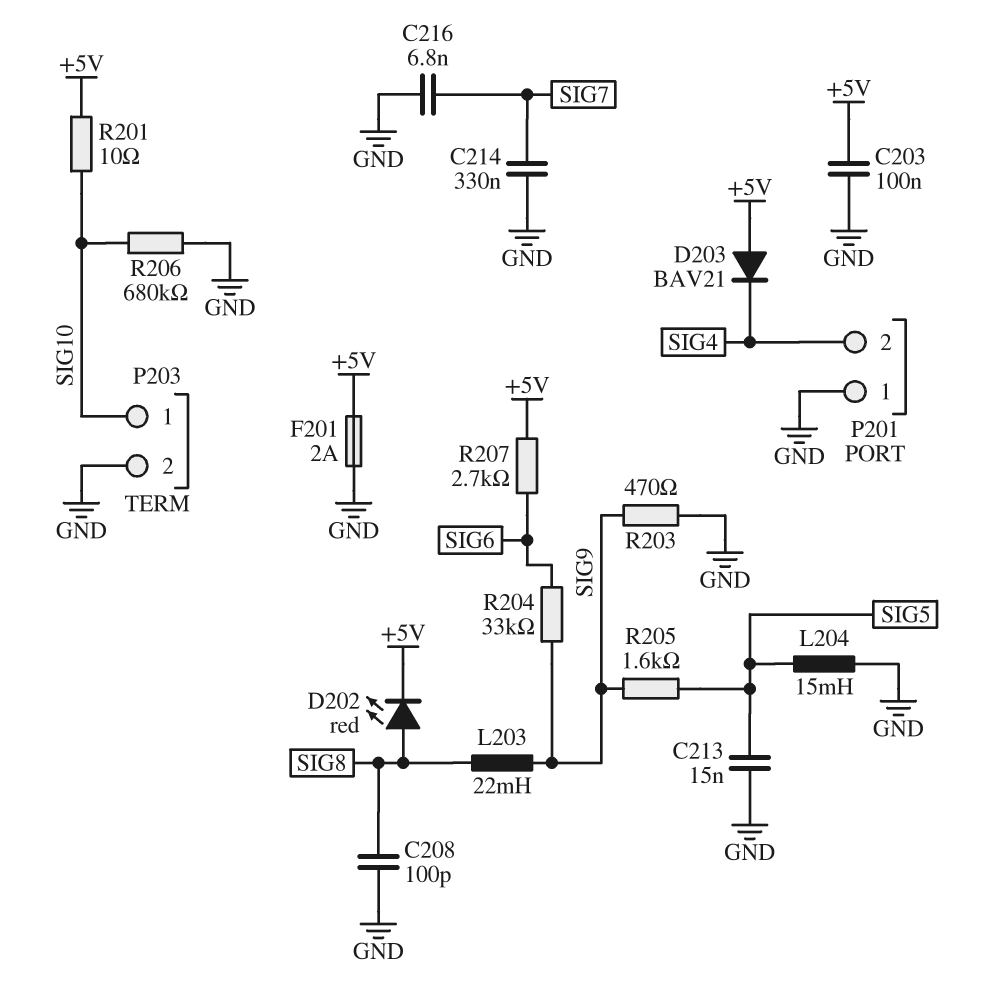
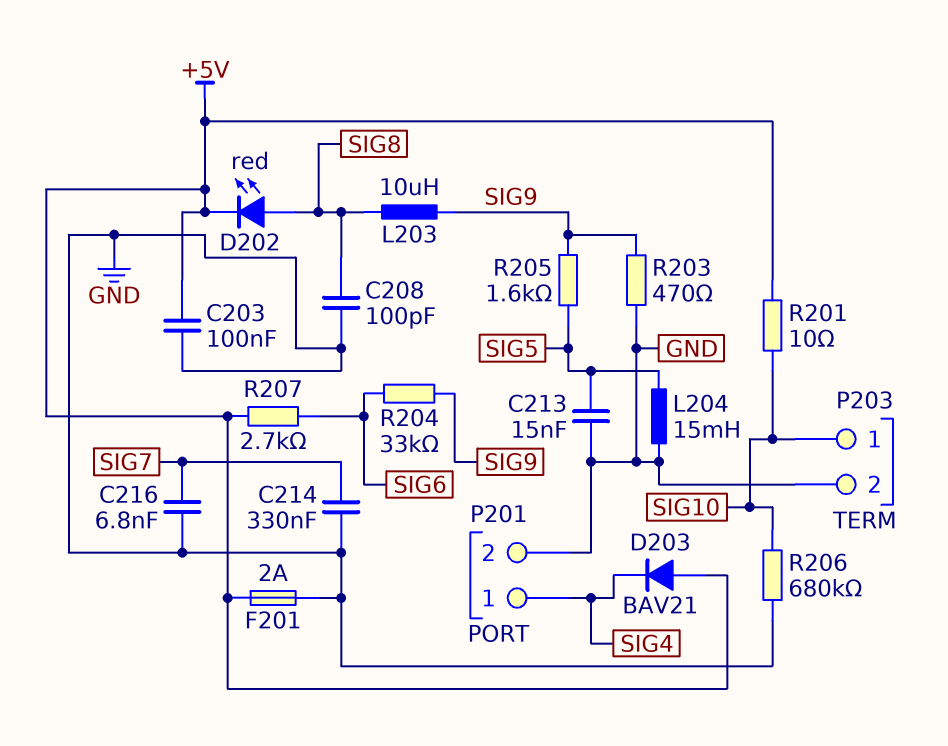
L203: 22mH (SIG8, SIG9) -> 10uH (SIG8, SIG9)
P201 pin 1: GND -> SIG4
P201 pin 2: SIG4 -> GND

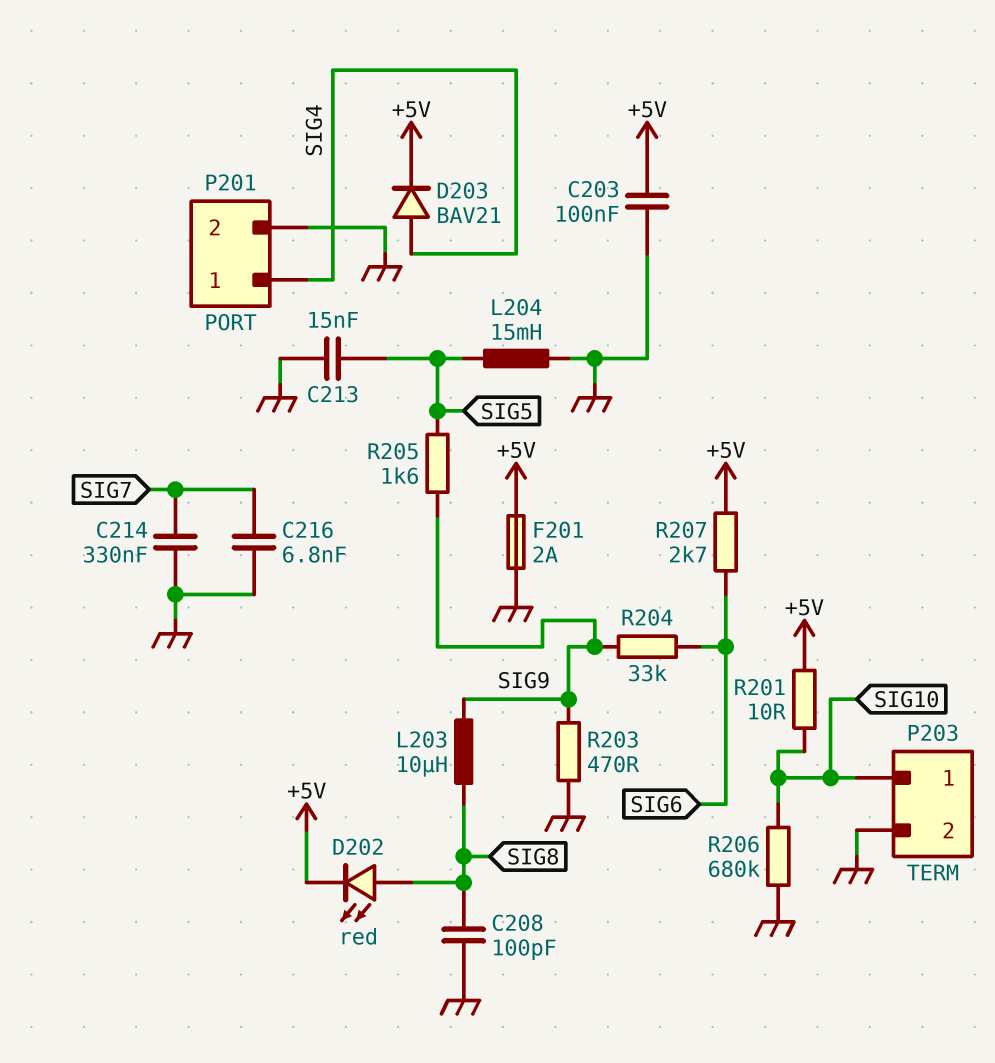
D203: diode BAV21 (A +5V, K SIG4) -> diode BAV21 (A SIG4, K +5V)

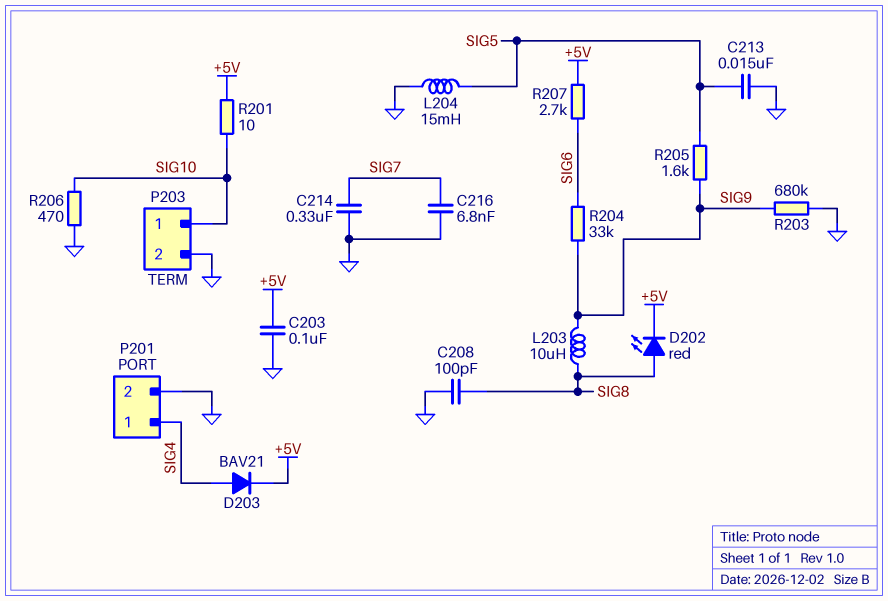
F201: 2A (+5V, GND) -> none
R203: 470 (GND, SIG9) -> 680k (GND, SIG9)
R206: 680k (GND, SIG10) -> 470 (GND, SIG10)

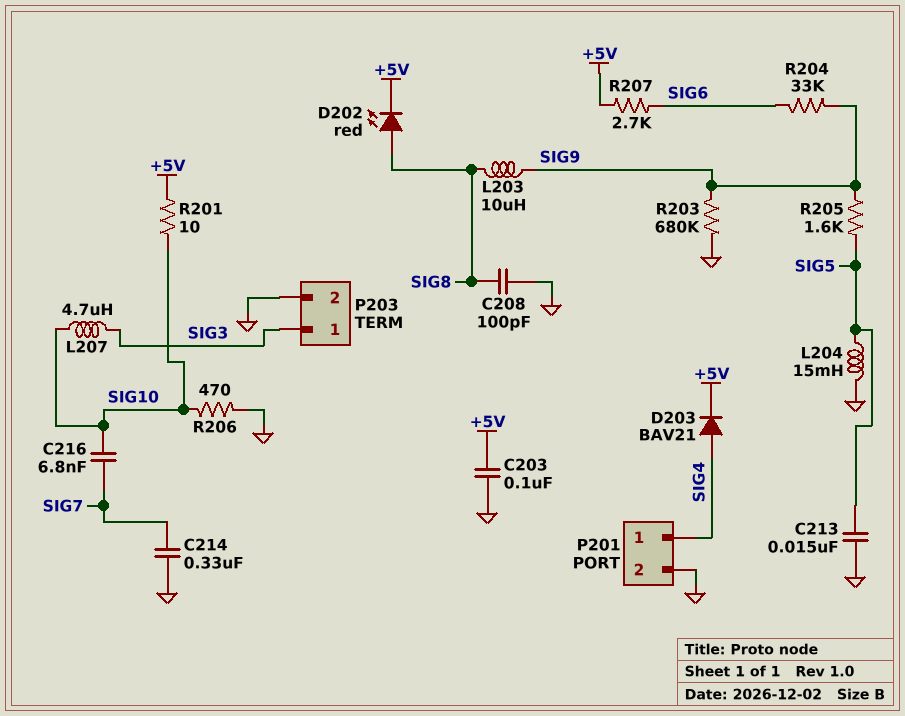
C216: 6.8nF (GND, SIG7) -> 6.8nF (SIG7, SIG10)
L207: none -> 4.7uH (SIG3, SIG10)
P203 pin 1: SIG10 -> SIG3

